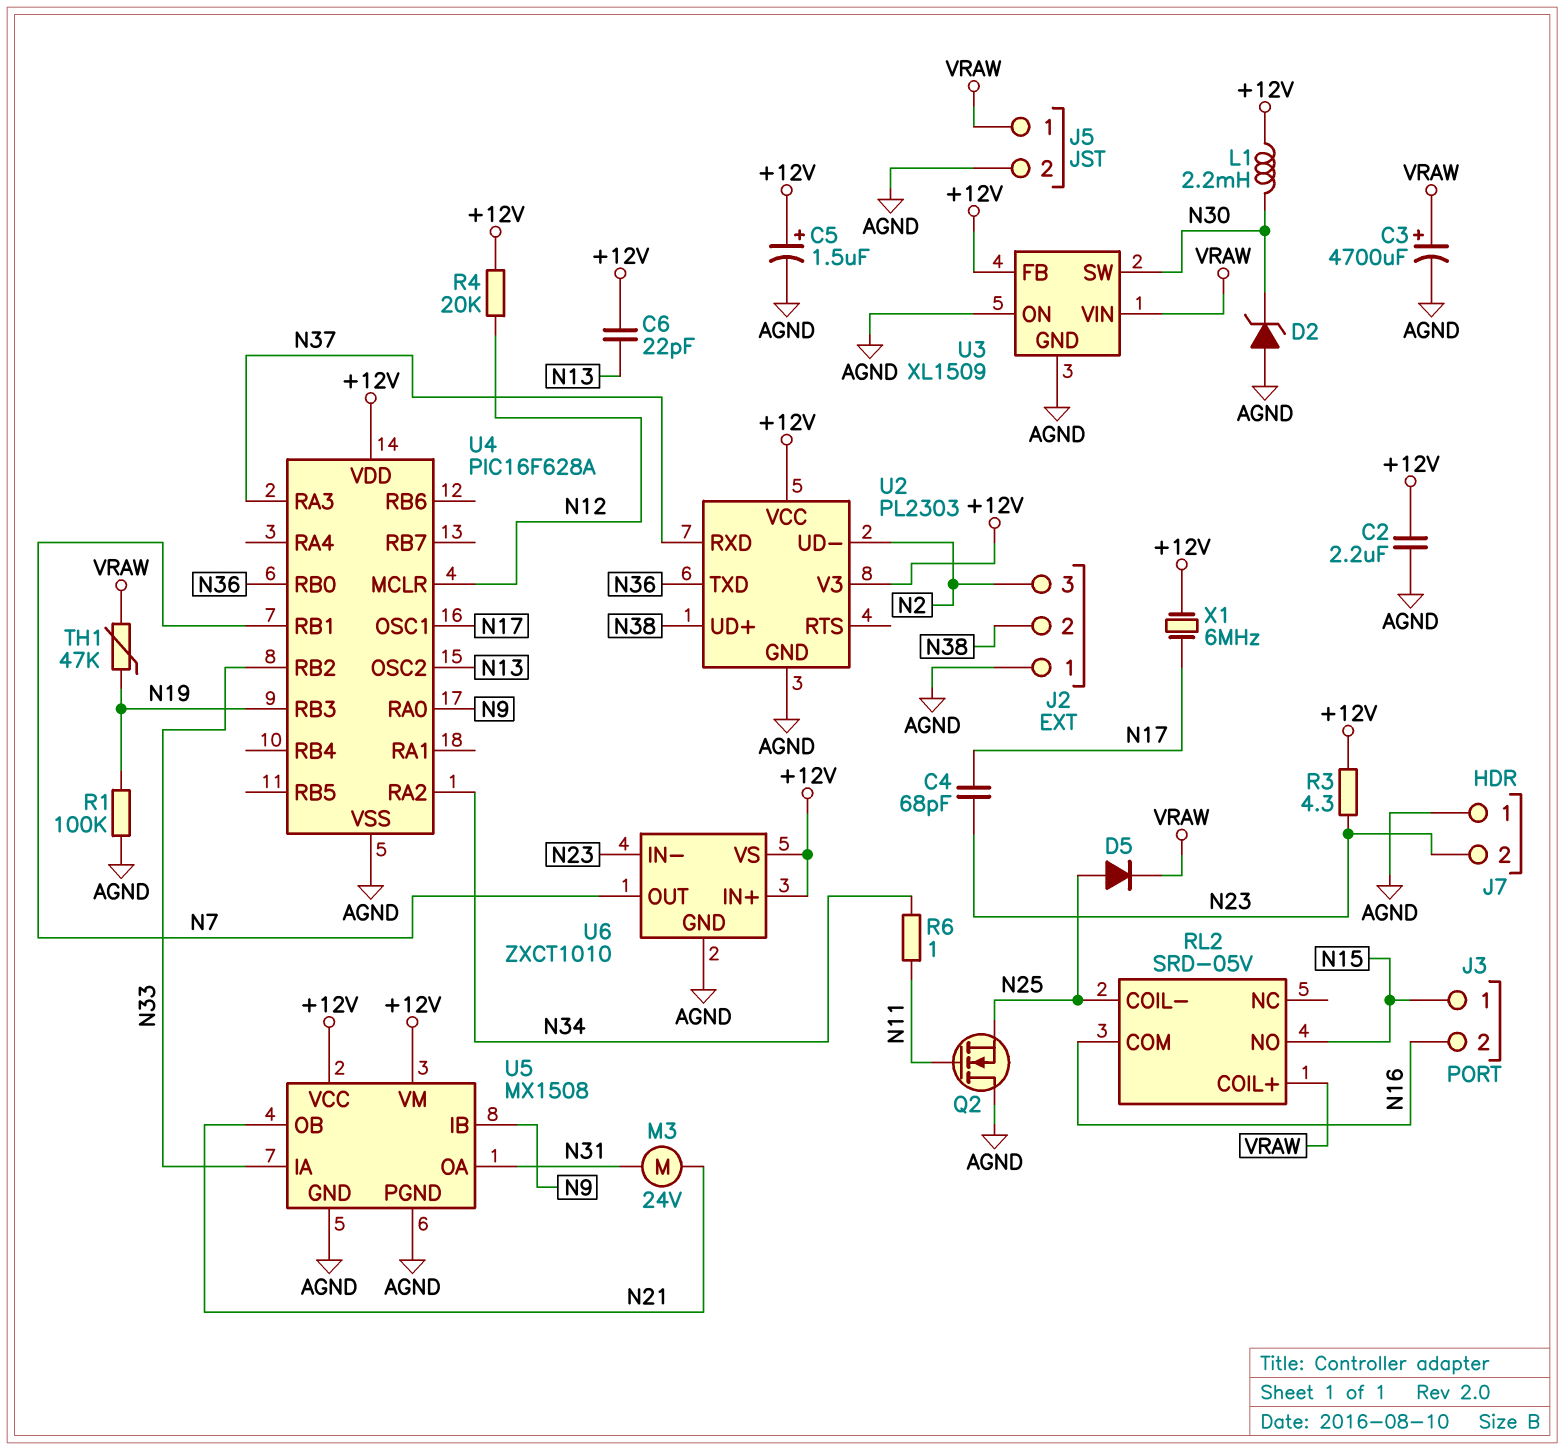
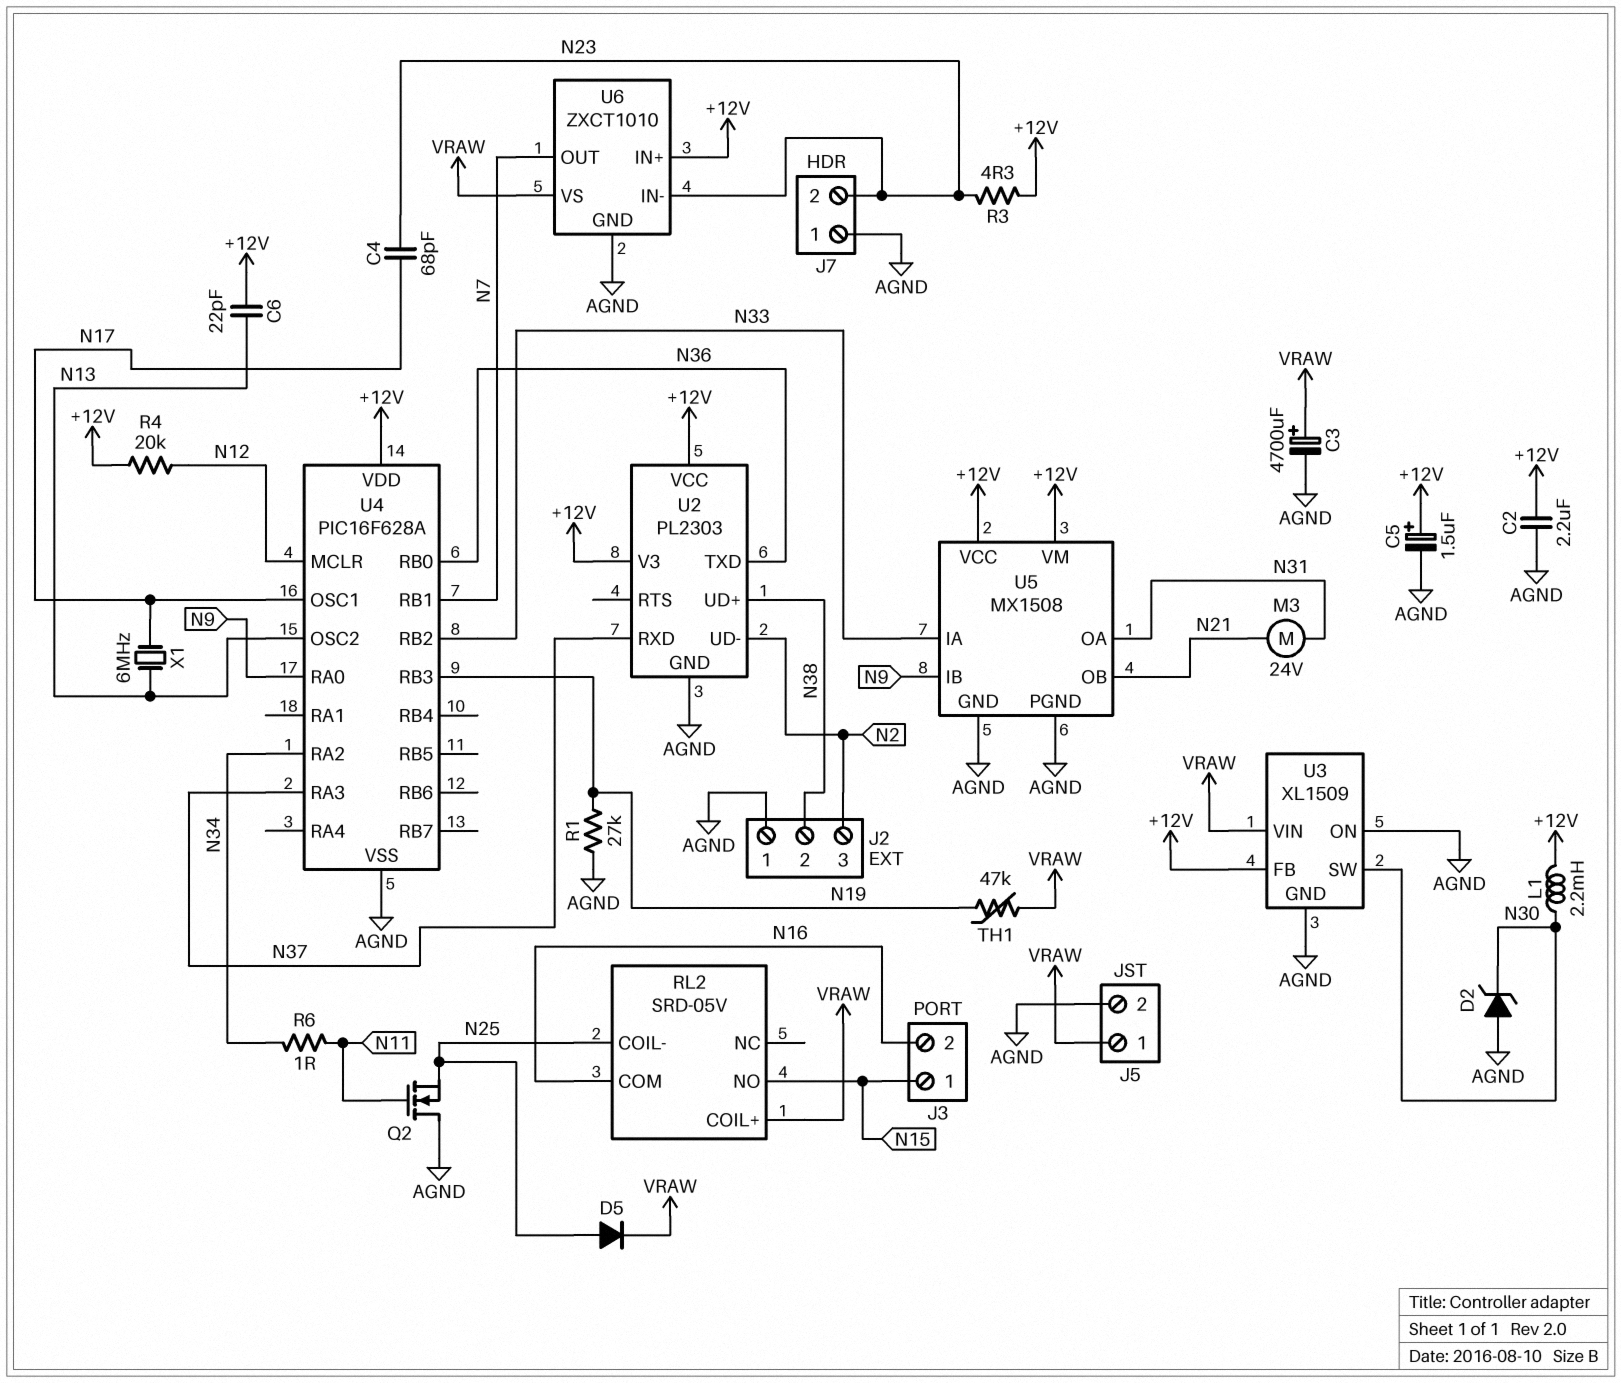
R1: 100k (AGND, N19) -> 27k (AGND, N19)
U6 pin VS: +12V -> VRAW
X1: 6MHz (+12V, N17) -> 6MHz (N13, N17)

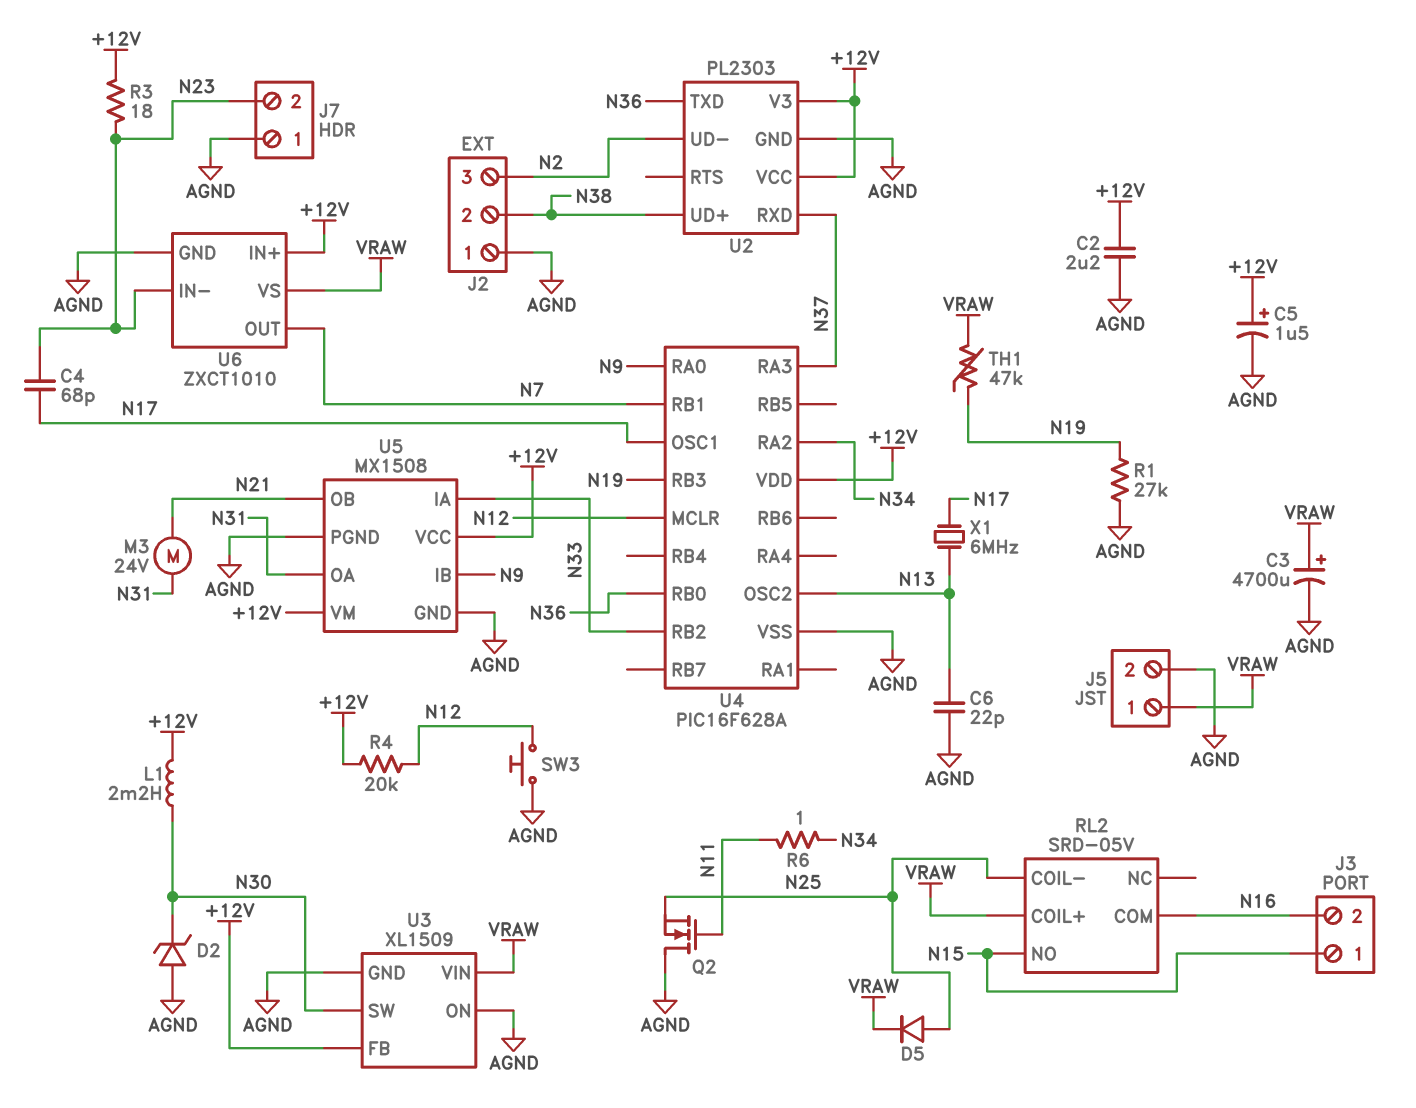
C6: 22pF (+12V, N13) -> 22pF (AGND, N13)
R3: 4.3 (+12V, N23) -> 18 (+12V, N23)
SW3: none -> button (AGND, N12)

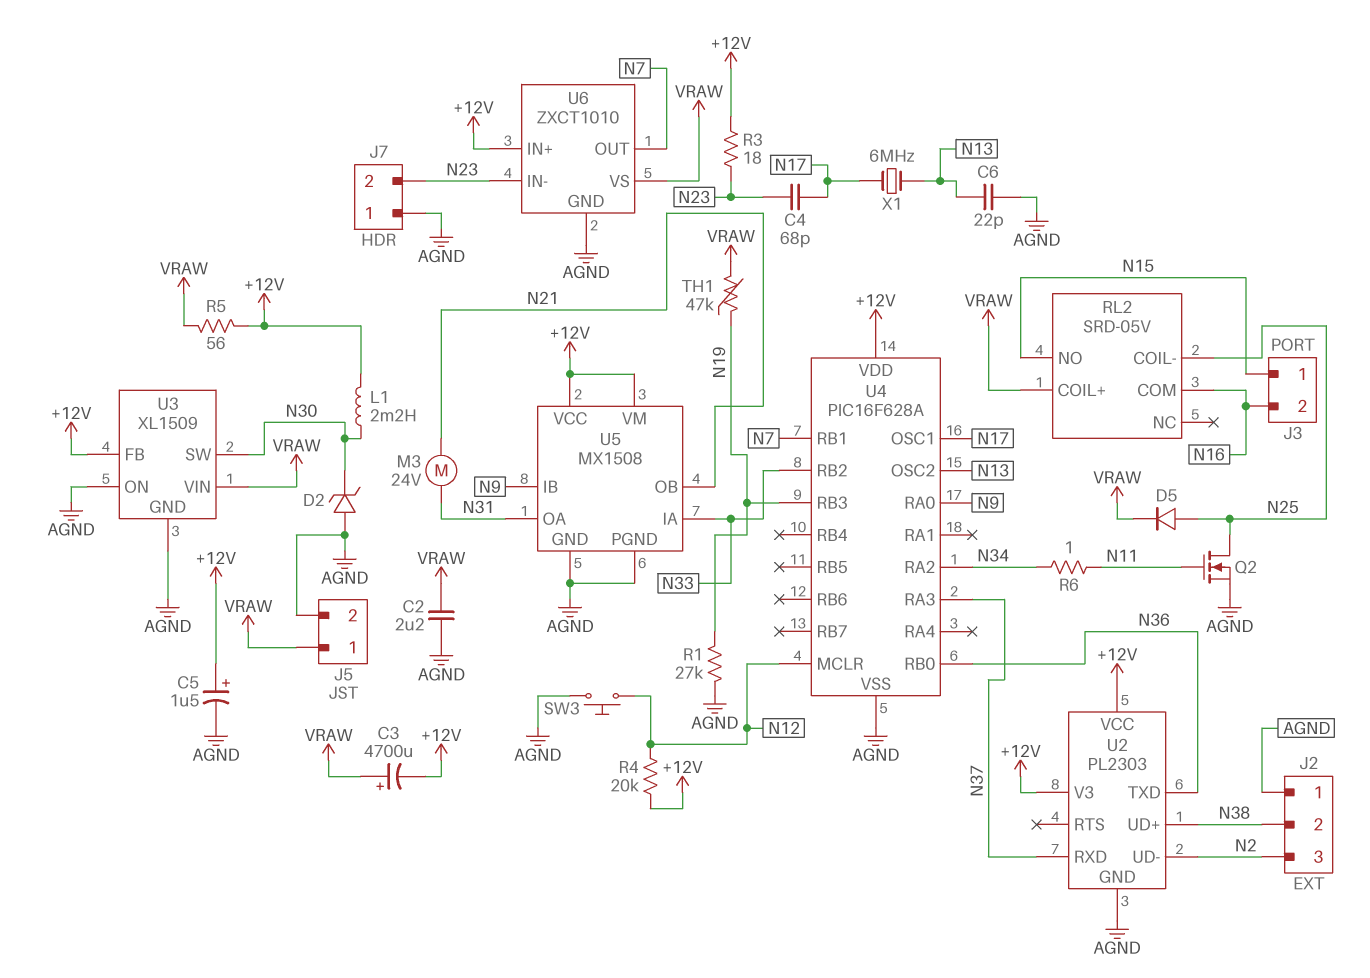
C2: 2.2uF (+12V, AGND) -> 2.2uF (AGND, VRAW)
C3: 4700uF (plus VRAW, minus AGND) -> 4700uF (plus VRAW, minus +12V)
Q2: NMOS (G N11, D AGND, S N25) -> NMOS (G N11, D N25, S AGND)
R5: none -> 56 (+12V, VRAW)

